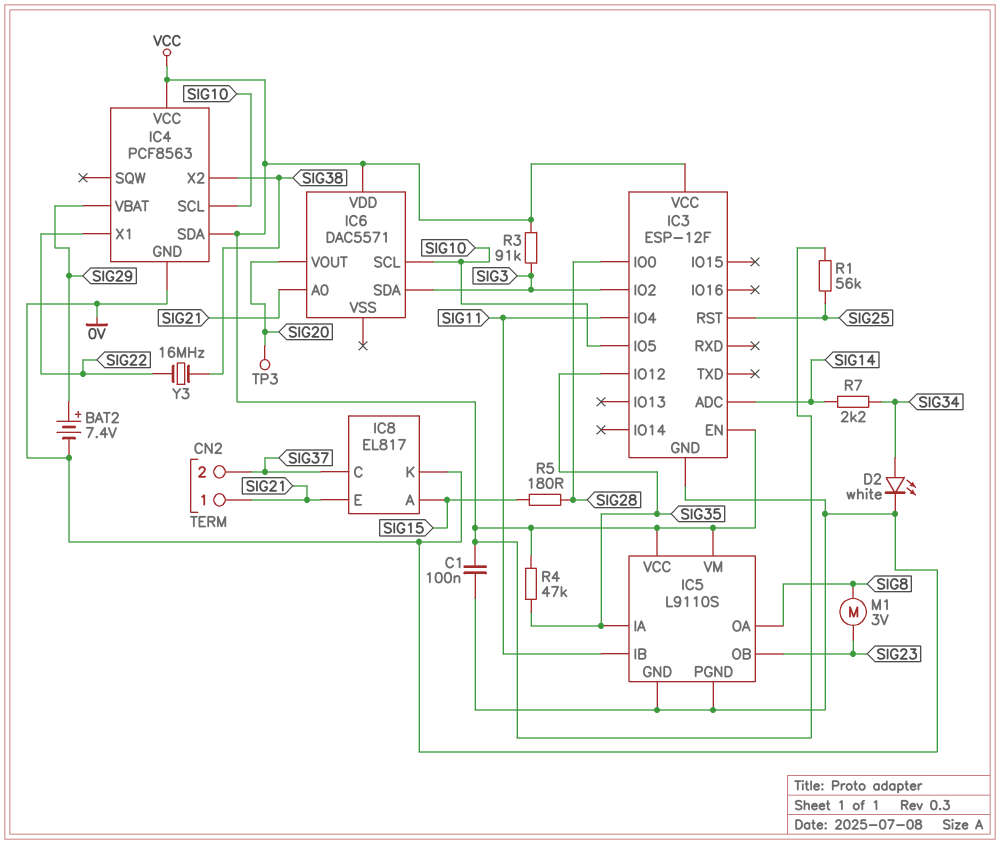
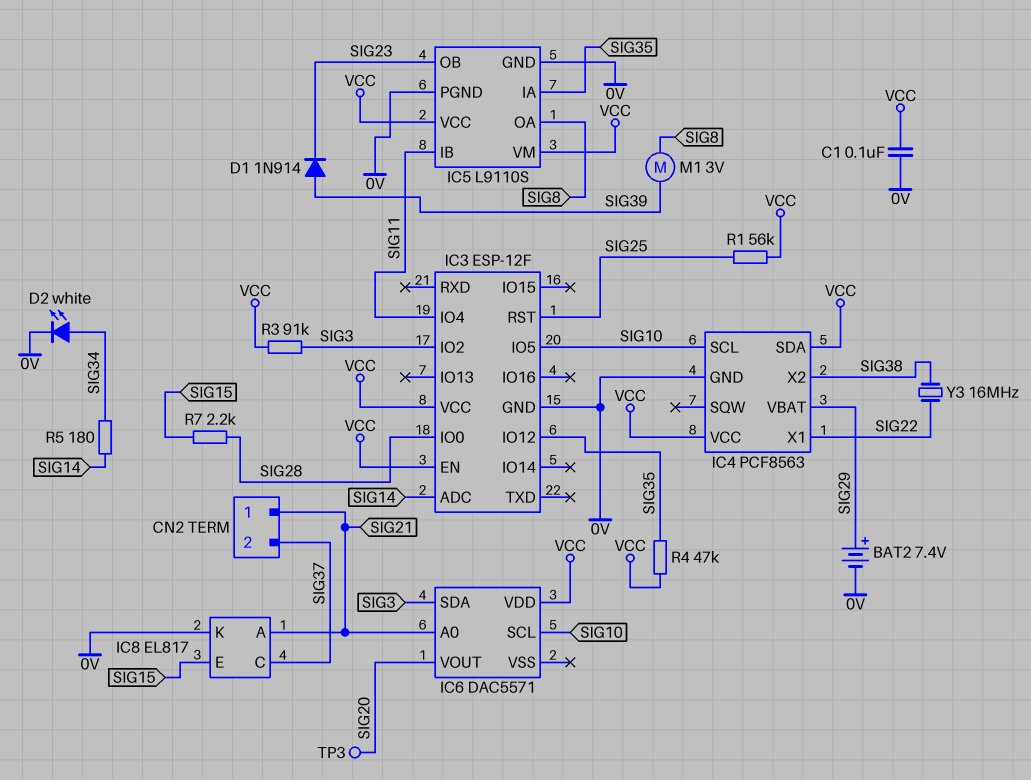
D1: none -> diode 1N914 (A SIG39, K SIG23)
IC8 pin A: SIG15 -> SIG21
IC8 pin E: SIG21 -> SIG15
M1: motor 3V (SIG8, SIG23) -> motor 3V (SIG8, SIG39)
R5: 180 (SIG15, SIG28) -> 180 (SIG14, SIG34)
R7: 2.2k (SIG14, SIG34) -> 2.2k (SIG15, SIG28)

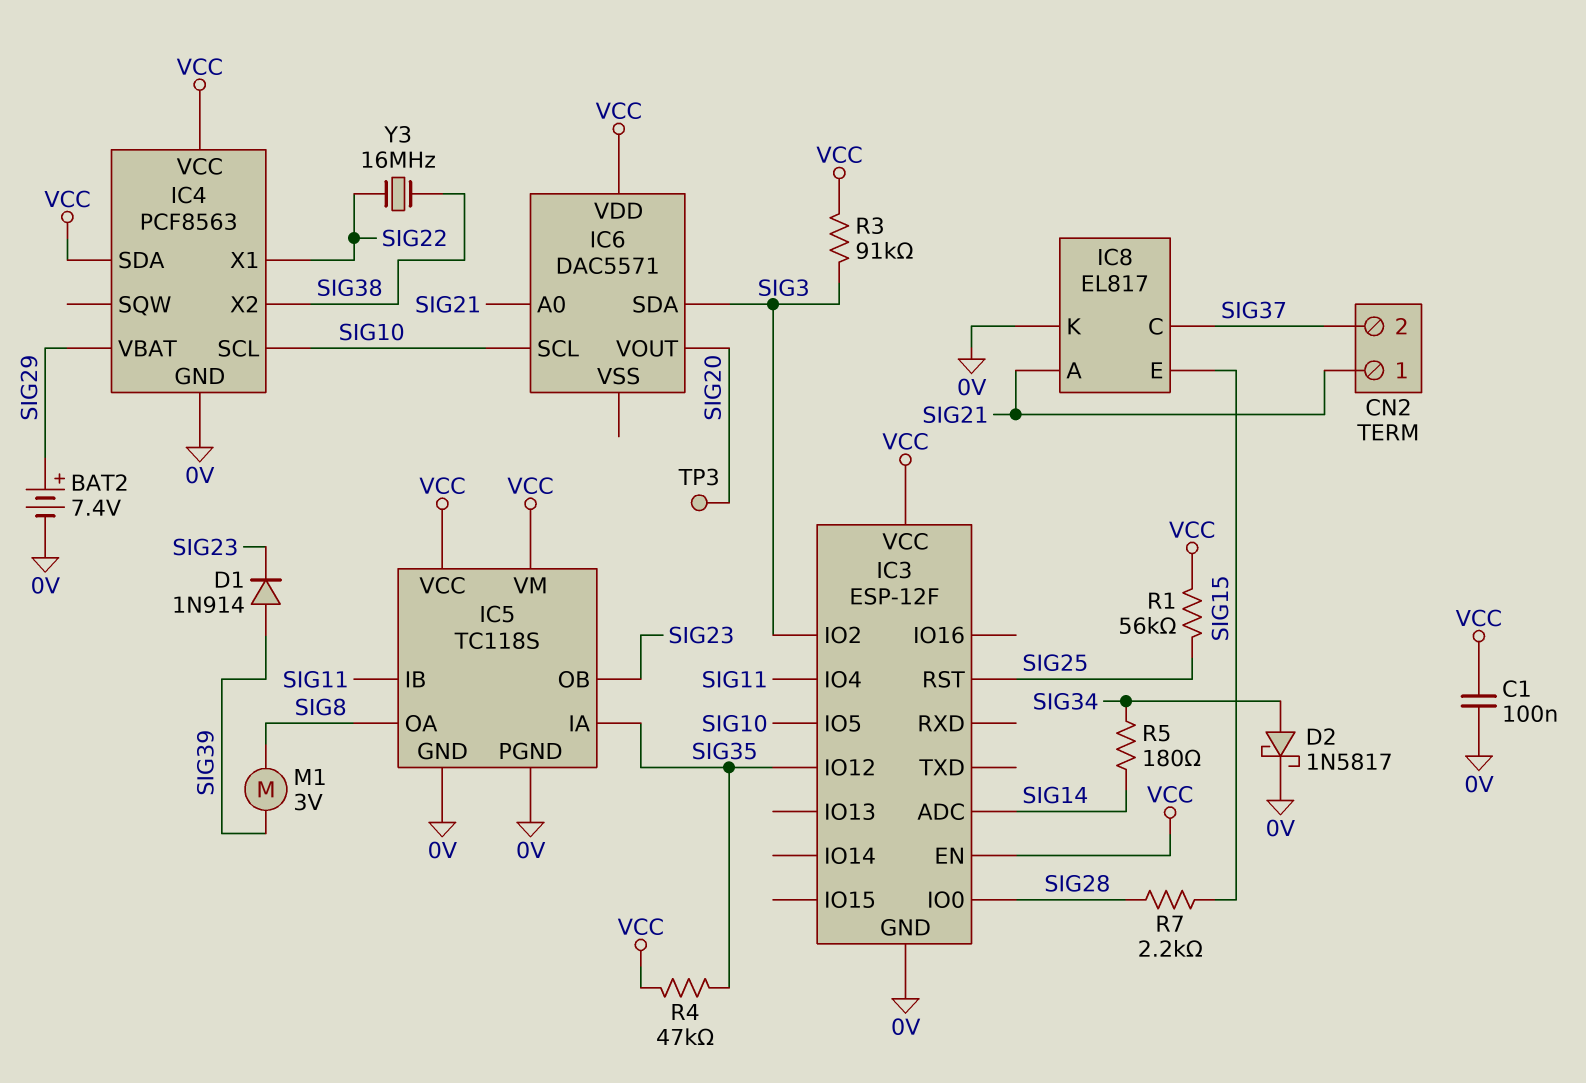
D2: LED white (A SIG34, K 0V) -> schottky 1N5817 (A SIG34, K 0V)
IC5: L9110S -> TC118S

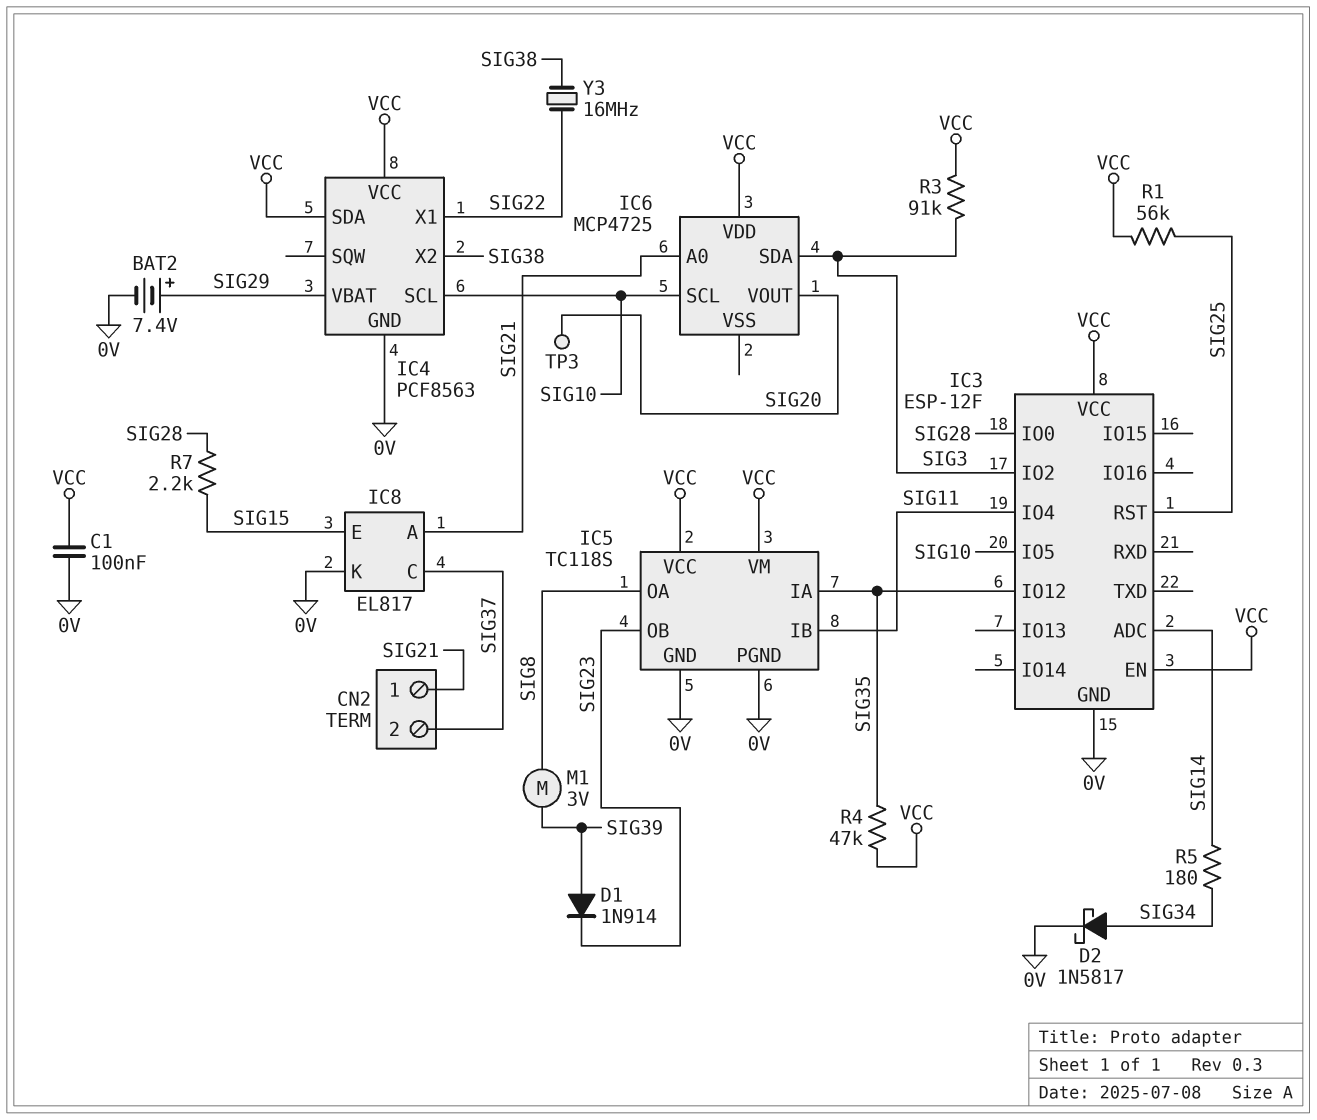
IC6: DAC5571 -> MCP4725

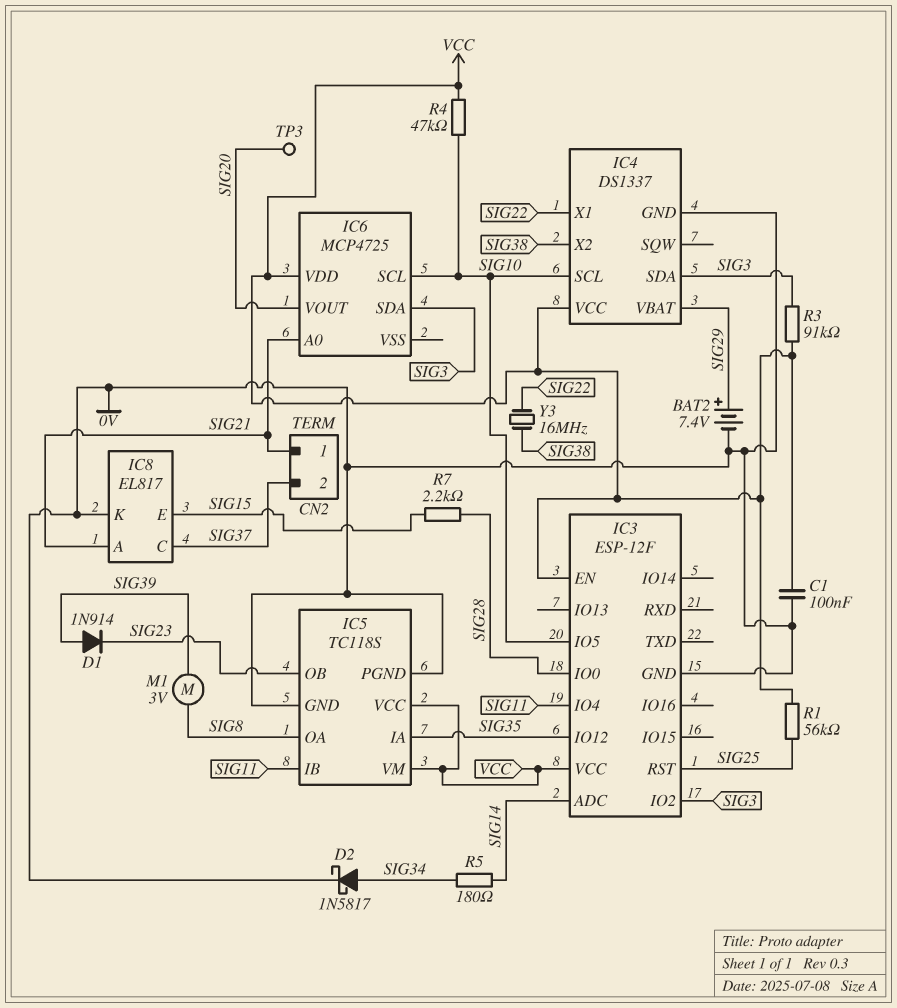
IC4: PCF8563 -> DS1337
IC4 pin SDA: VCC -> SIG3
R4: 47k (SIG35, VCC) -> 47k (SIG10, VCC)

